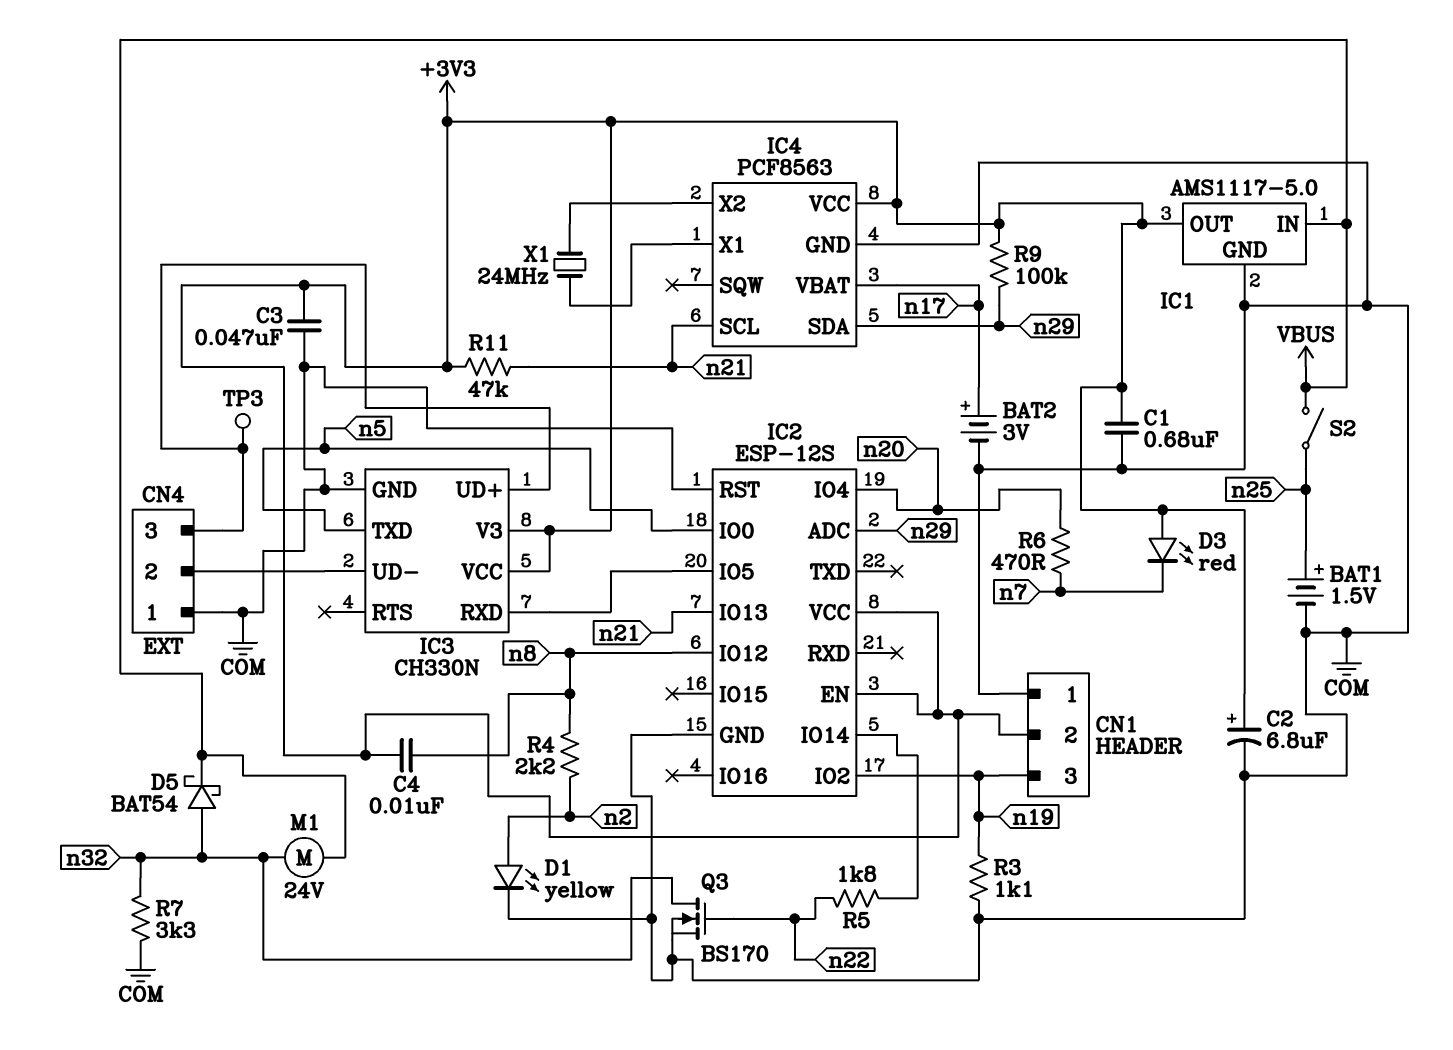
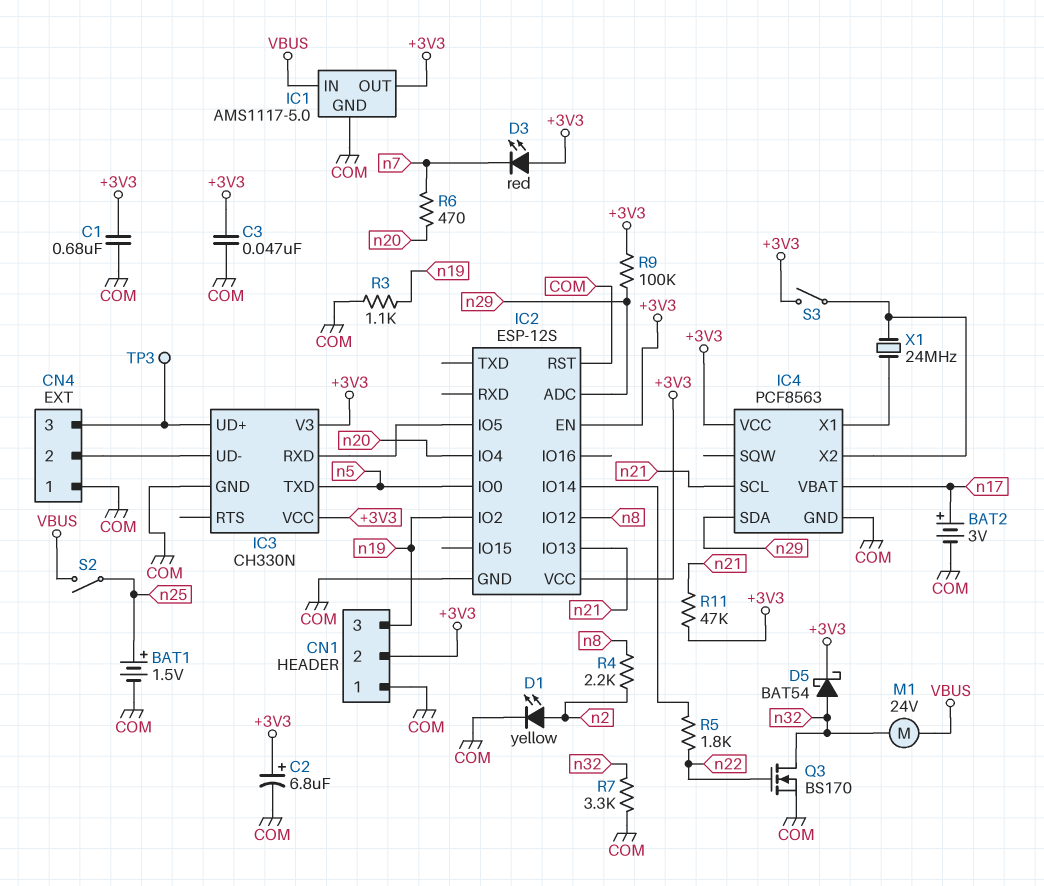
C4: 10nF (+3V3, n8) -> none
D5: schottky BAT54 (A n32, K VBUS) -> schottky BAT54 (A n32, K +3V3)
S3: none -> switch (+3V3, IC4/X2)

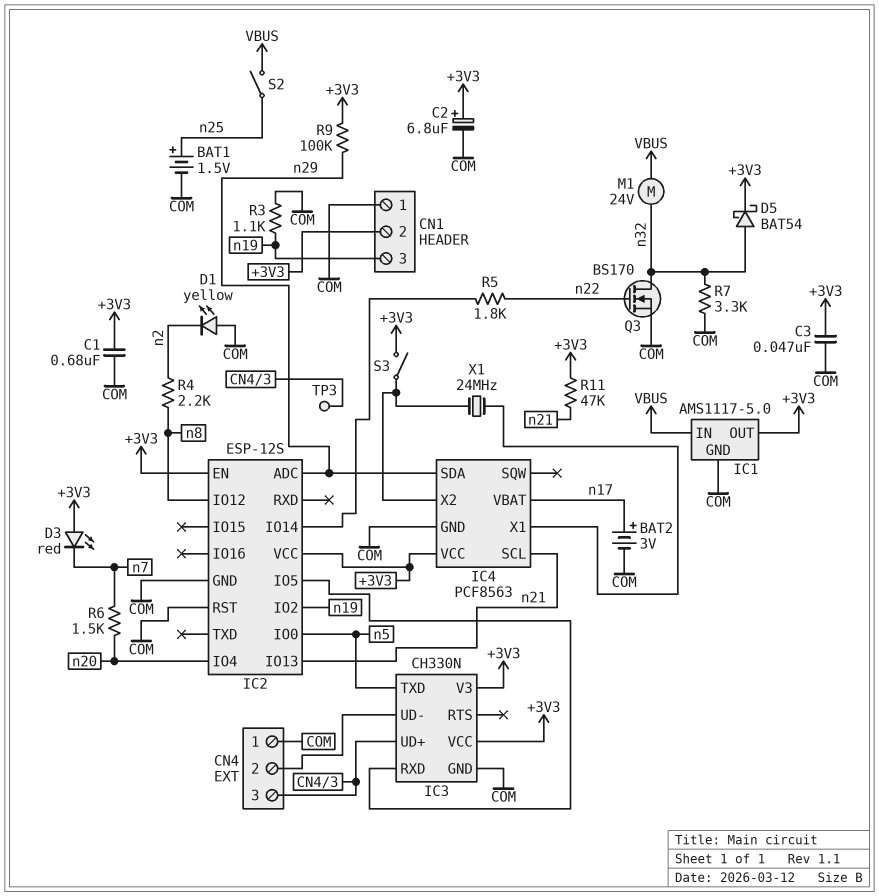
D1: LED yellow (A n2, K COM) -> LED yellow (A COM, K n2)
R6: 470 (n7, n20) -> 1.5k (n7, n20)

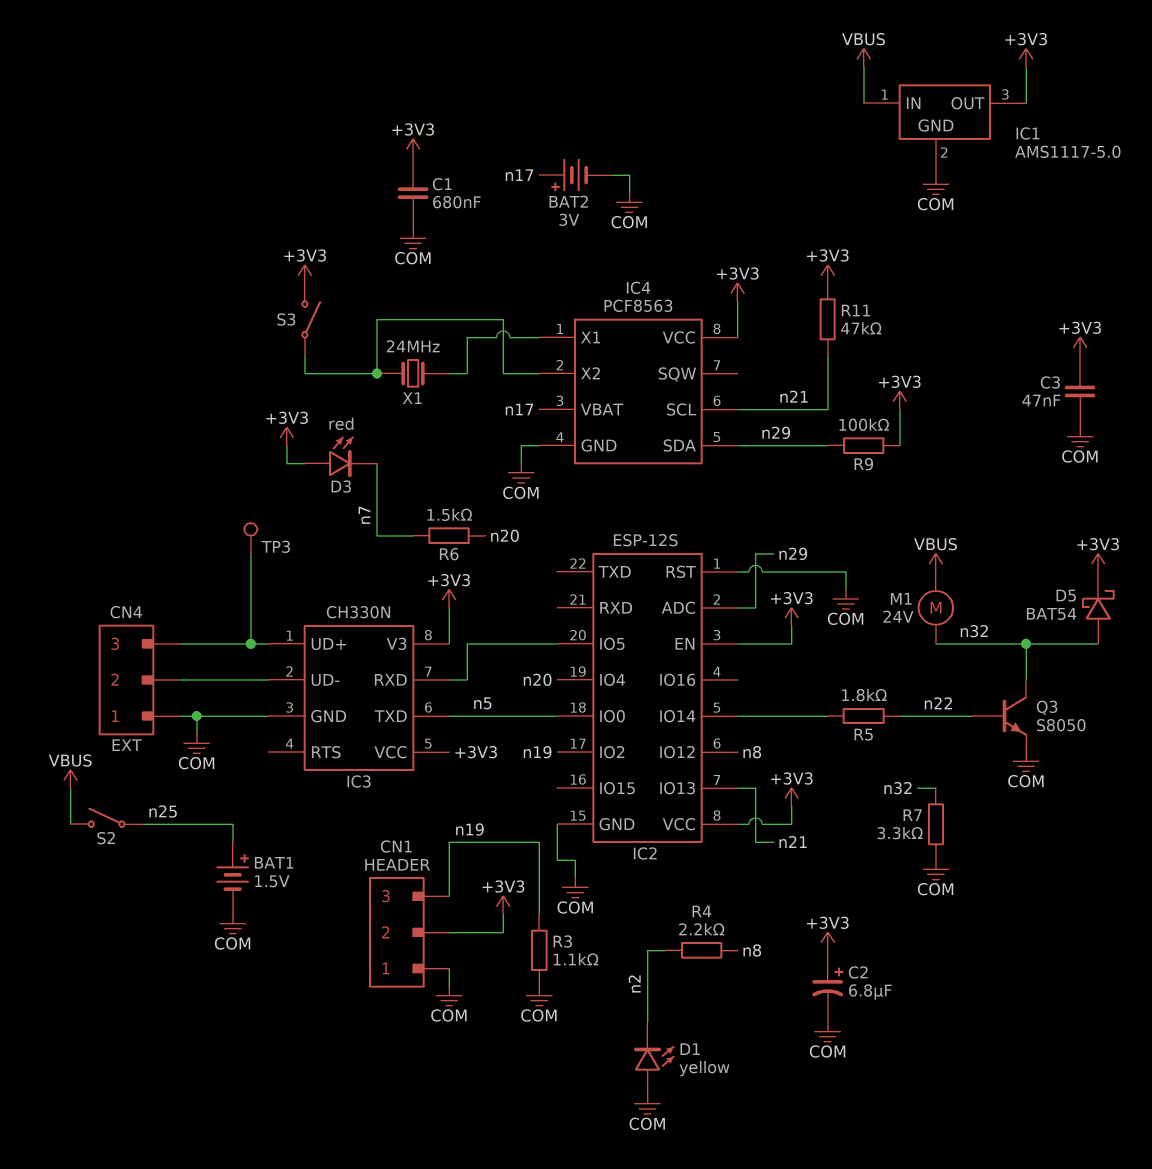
Q3: NMOS BS170 (G n22, D n32, S COM) -> NPN S8050 (B n22, C n32, E COM)

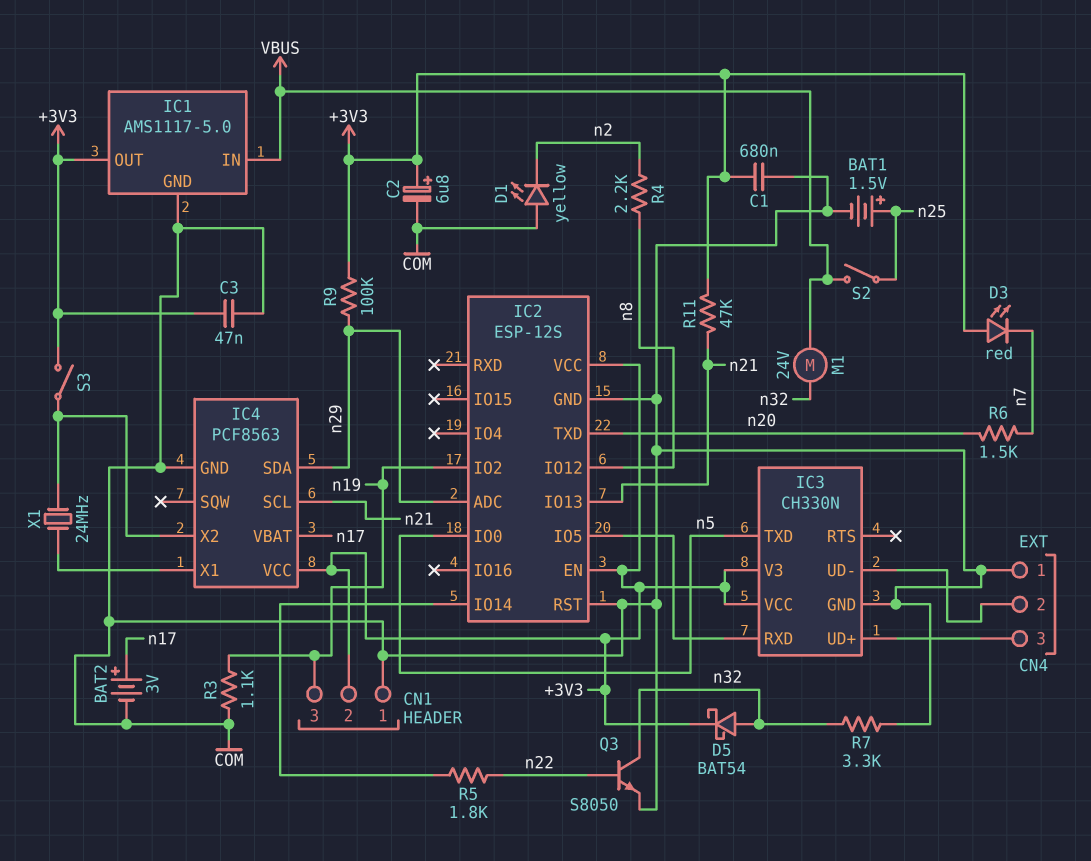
IC2 pin IO4: n20 -> none
IC2 pin TXD: none -> n20
TP3: test point (CN4/3) -> none

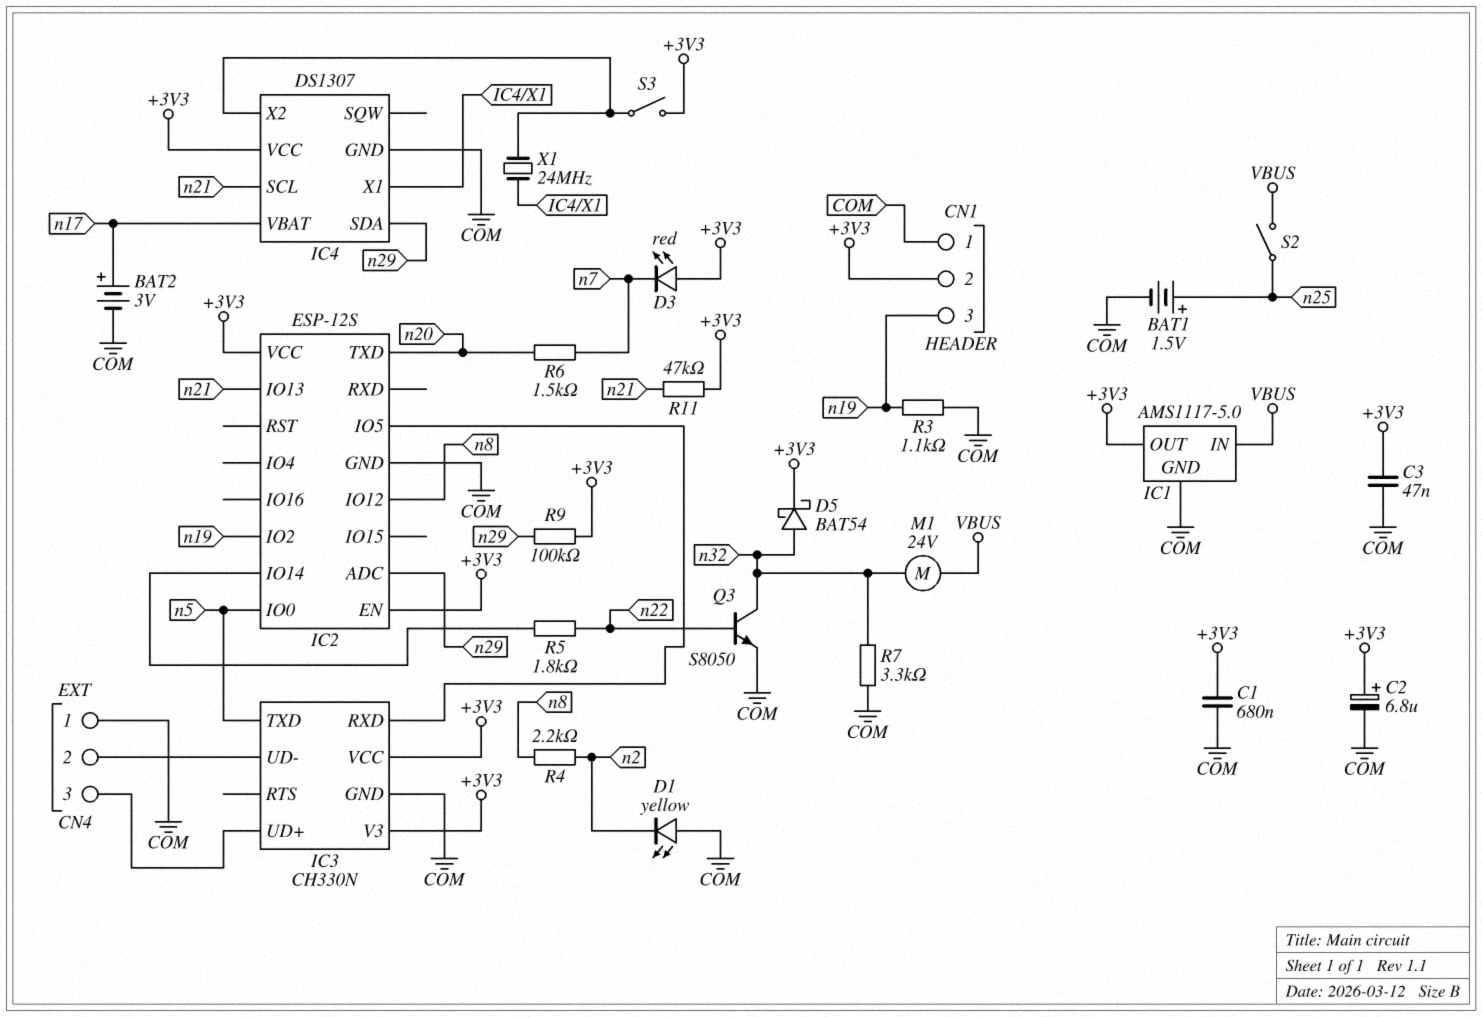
IC2 pin RST: COM -> none
IC4: PCF8563 -> DS1307

